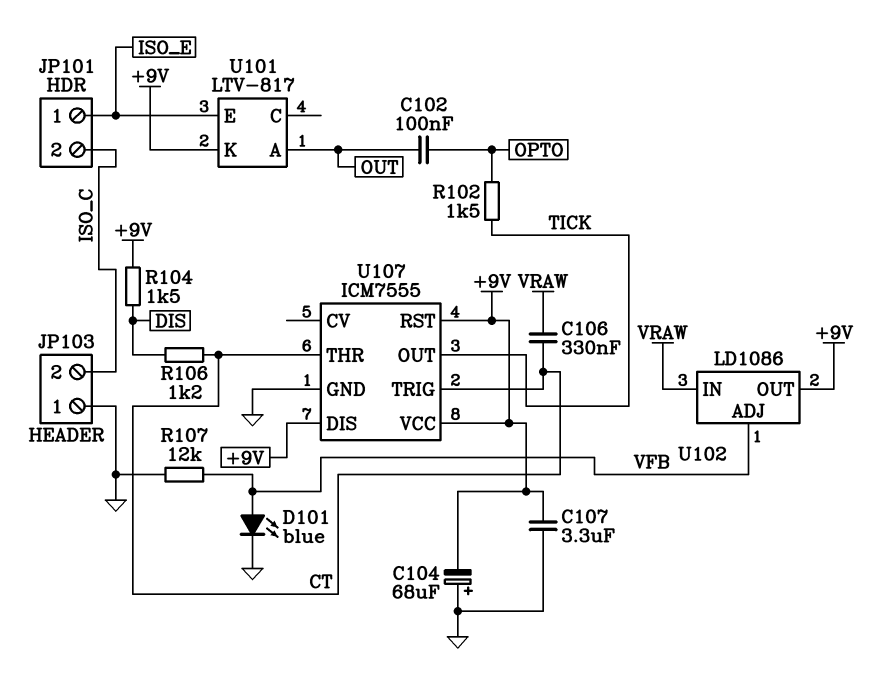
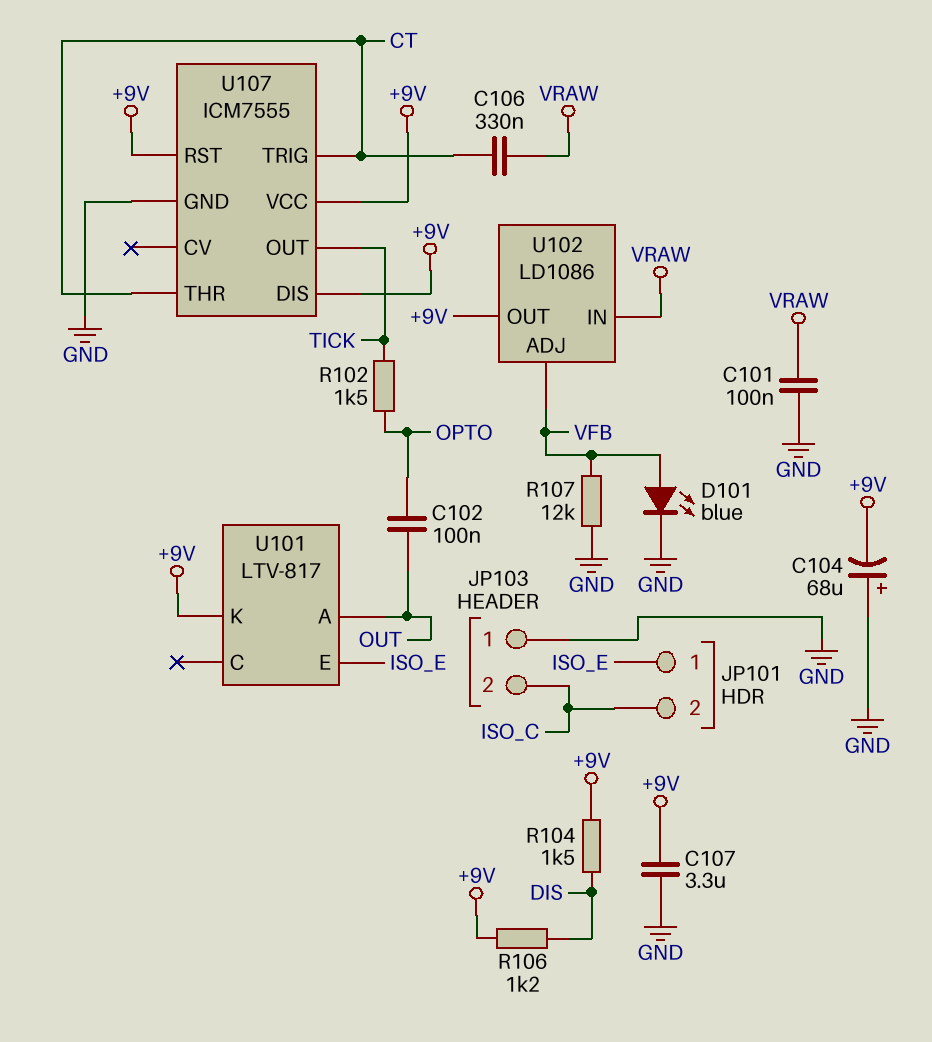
C101: none -> 100nF (GND, VRAW)
R106: 1.2k (CT, DIS) -> 1.2k (+9V, DIS)

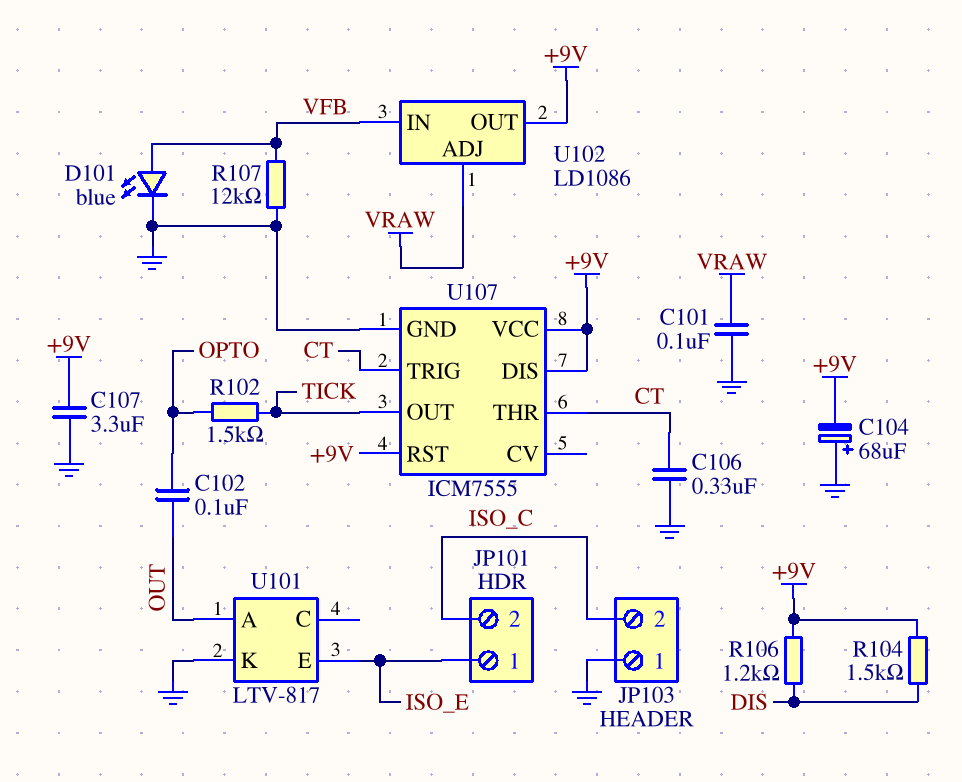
C106: 330nF (CT, VRAW) -> 330nF (CT, GND)
U101 pin K: +9V -> GND
U102 pin ADJ: VFB -> VRAW
U102 pin IN: VRAW -> VFB

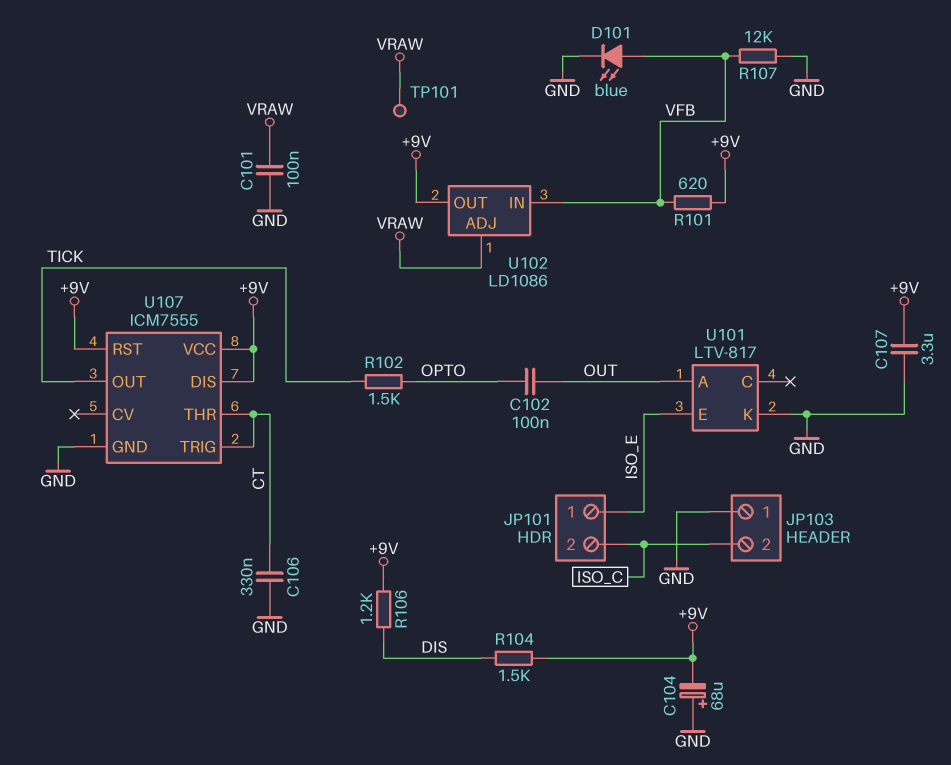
R101: none -> 620 (+9V, VFB)
TP101: none -> test point (VRAW)

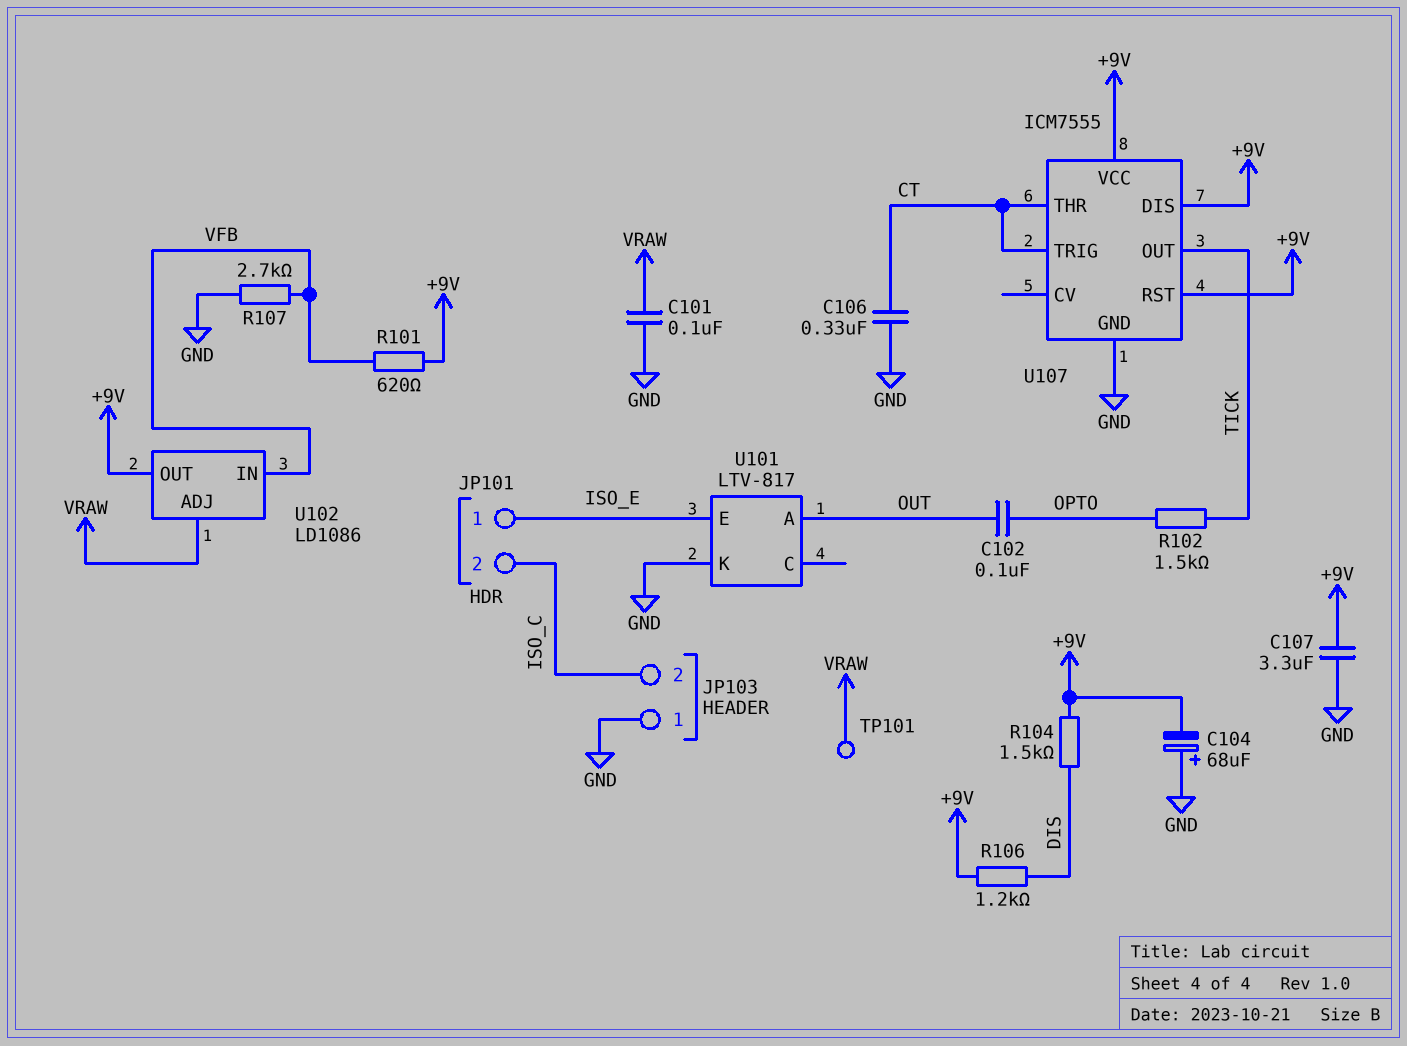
D101: LED blue (A VFB, K GND) -> none
R107: 12k (GND, VFB) -> 2.7k (GND, VFB)

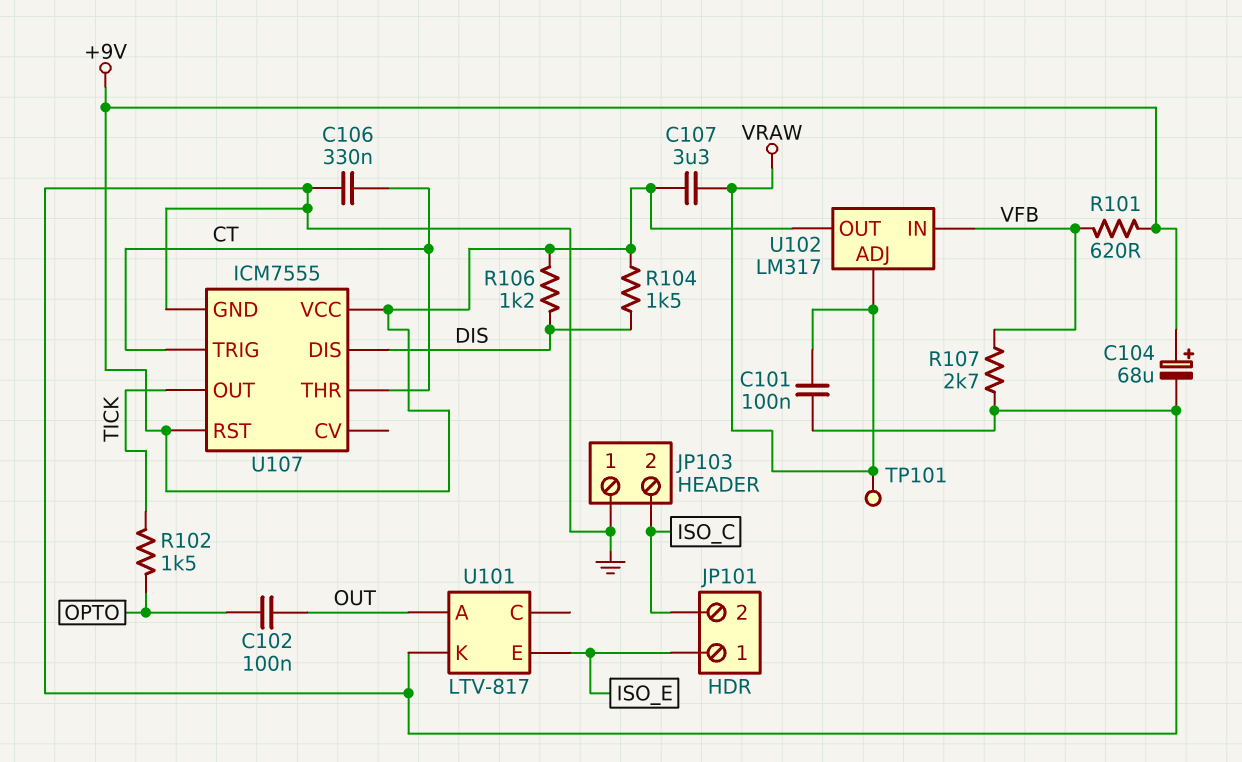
C104: 68uF (plus GND, minus +9V) -> 68uF (plus +9V, minus GND)
C107: 3.3uF (+9V, GND) -> 3.3uF (+9V, VRAW)
U102: LD1086 -> LM317
U107 pin DIS: +9V -> DIS

